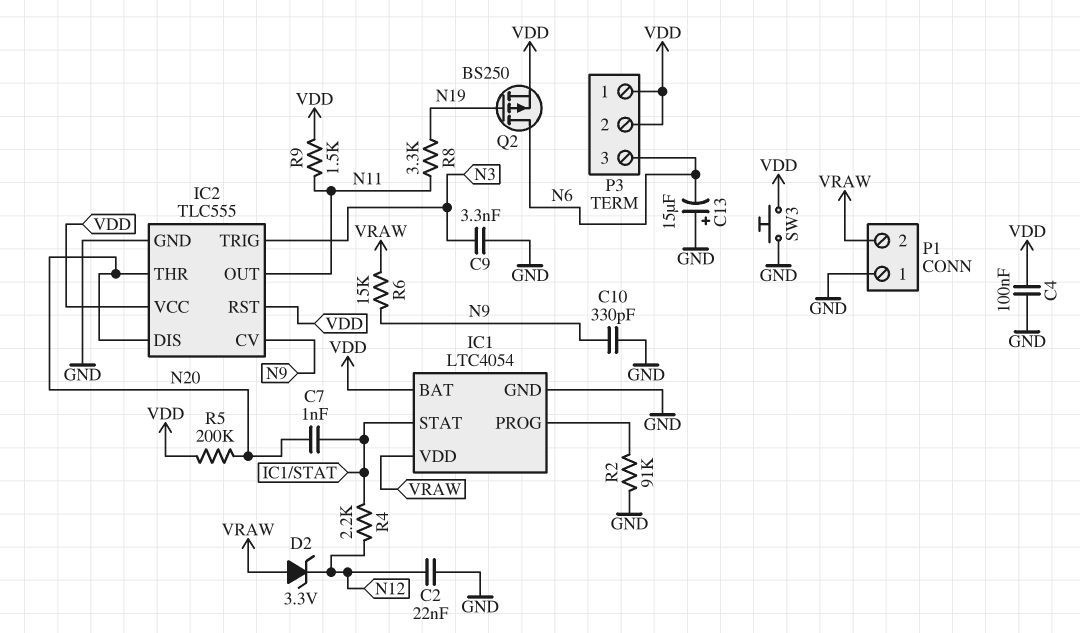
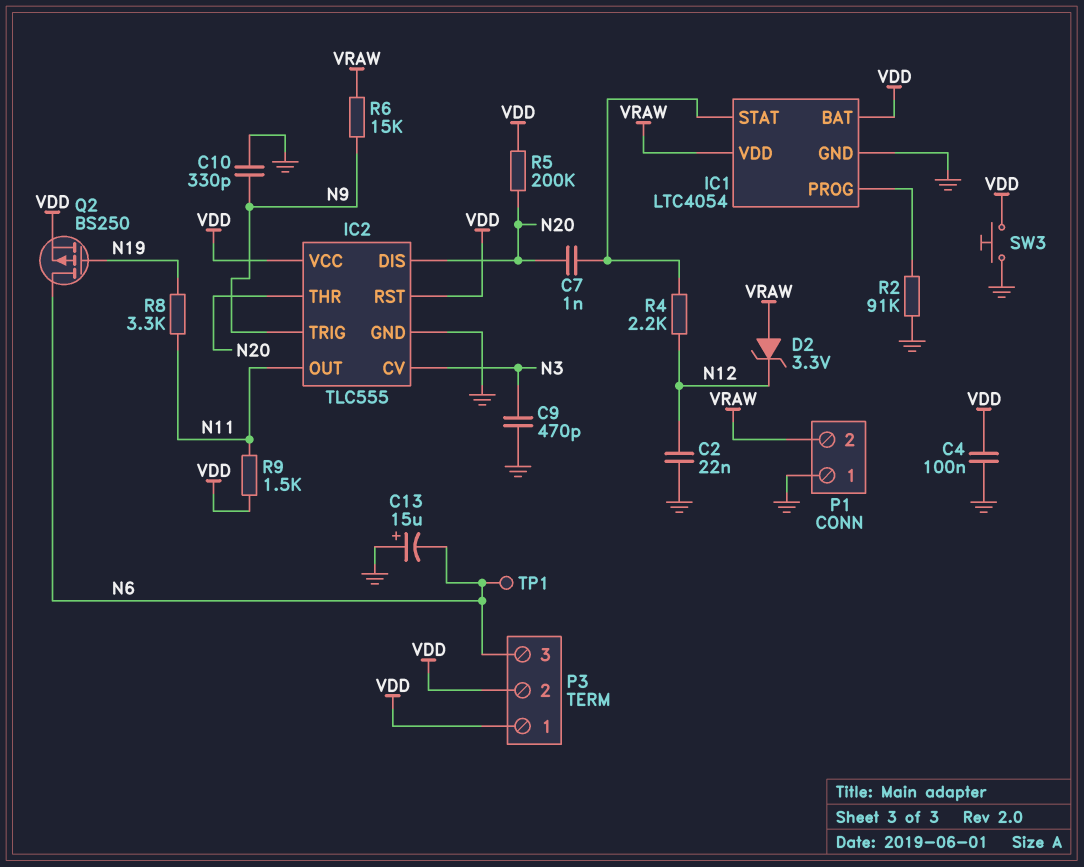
C9: 3.3nF (GND, N3) -> 470pF (GND, N3)
IC2 pin CV: N9 -> N3
IC2 pin TRIG: N3 -> N9
TP1: none -> test point (N6)

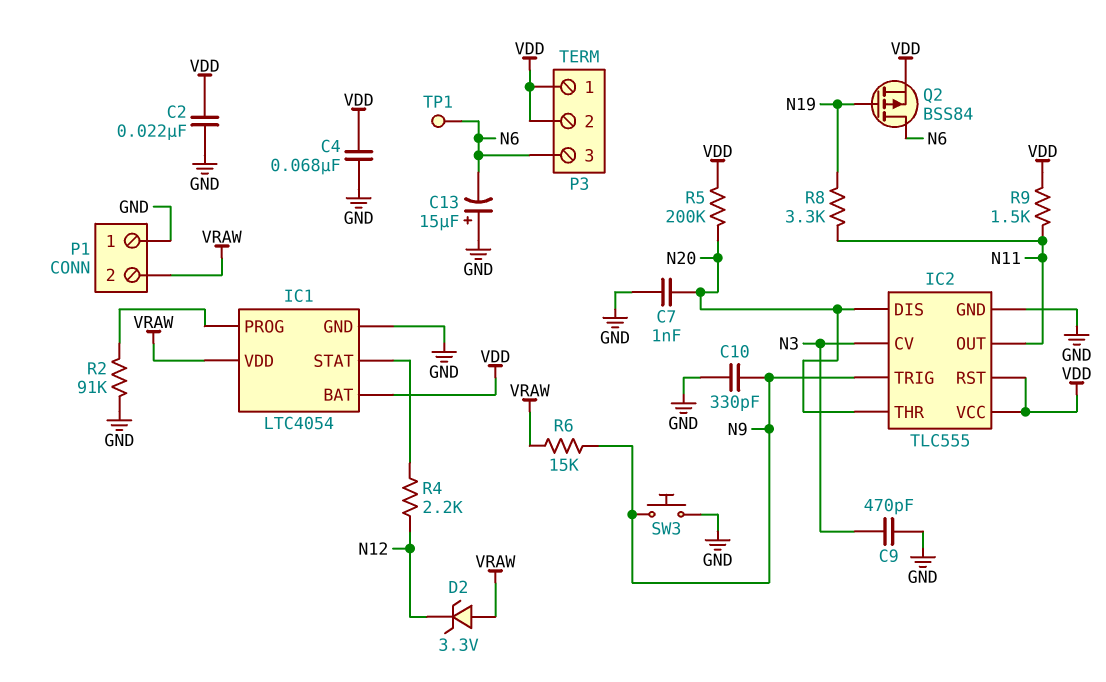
C2: 22nF (GND, N12) -> 22nF (GND, VDD)
C4: 100nF (GND, VDD) -> 68nF (GND, VDD)
C7: 1nF (IC1/STAT, N20) -> 1nF (GND, N20)
Q2: PMOS BS250 (G N19, D N6, S VDD) -> PMOS BSS84 (G N19, D N6, S VDD)
SW3: button (GND, VDD) -> button (GND, N9)

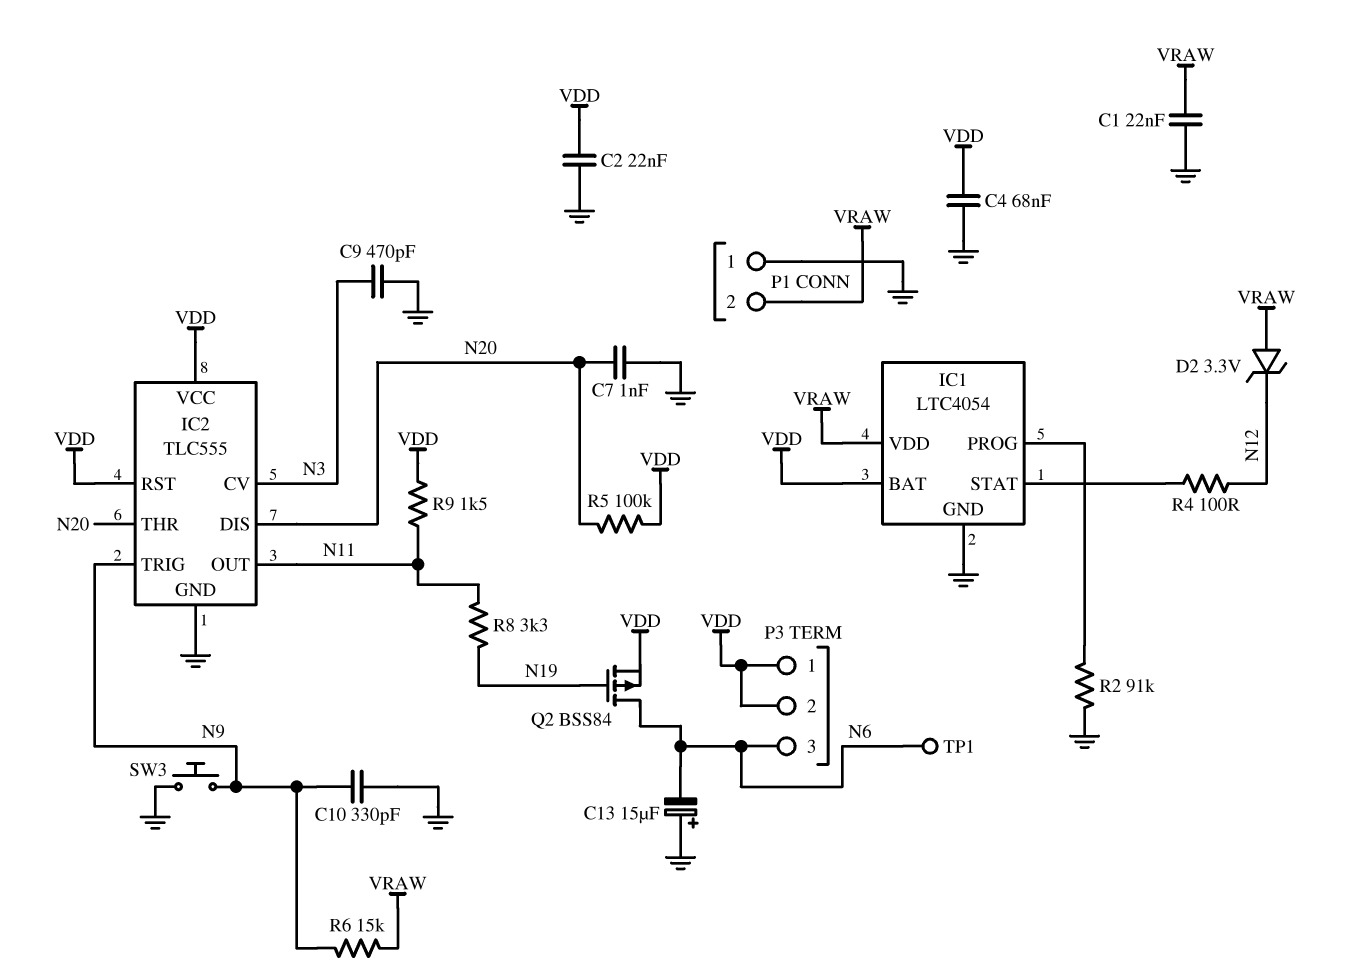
C1: none -> 22nF (GND, VRAW)
R4: 2.2k (IC1/STAT, N12) -> 100 (IC1/STAT, N12)
R5: 200k (N20, VDD) -> 100k (N20, VDD)

